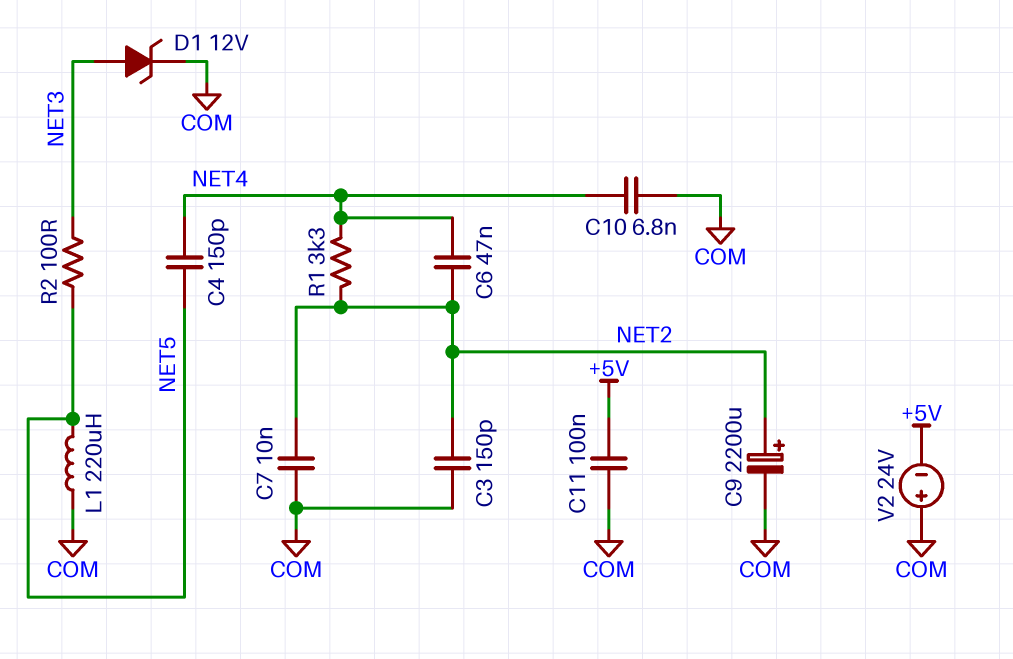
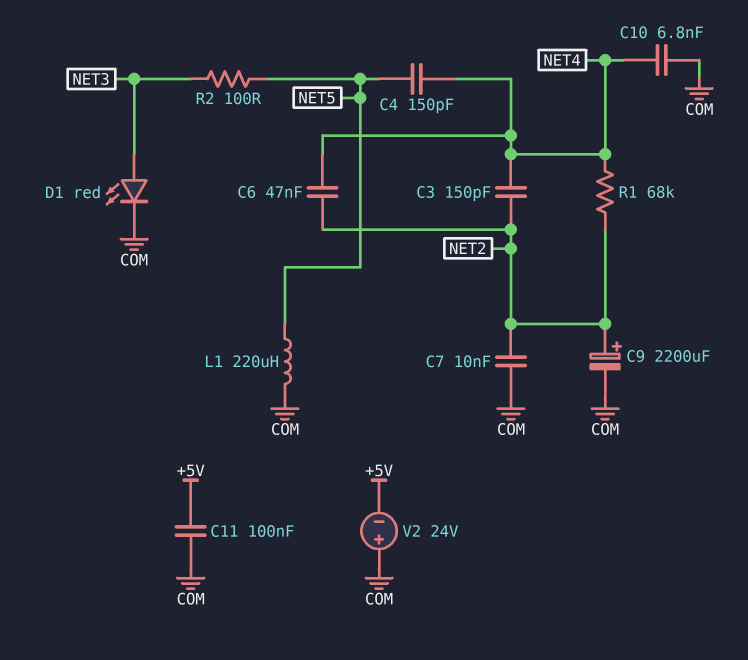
C3: 150pF (COM, NET2) -> 150pF (NET2, NET4)
D1: zener 12V (A NET3, K COM) -> LED red (A NET3, K COM)
R1: 3.3k (NET2, NET4) -> 68k (NET2, NET4)

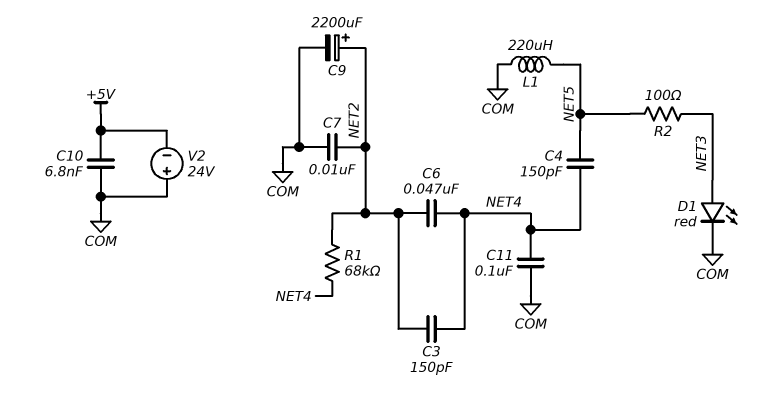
C10: 6.8nF (COM, NET4) -> 6.8nF (+5V, COM)
C11: 100nF (+5V, COM) -> 100nF (COM, NET4)

